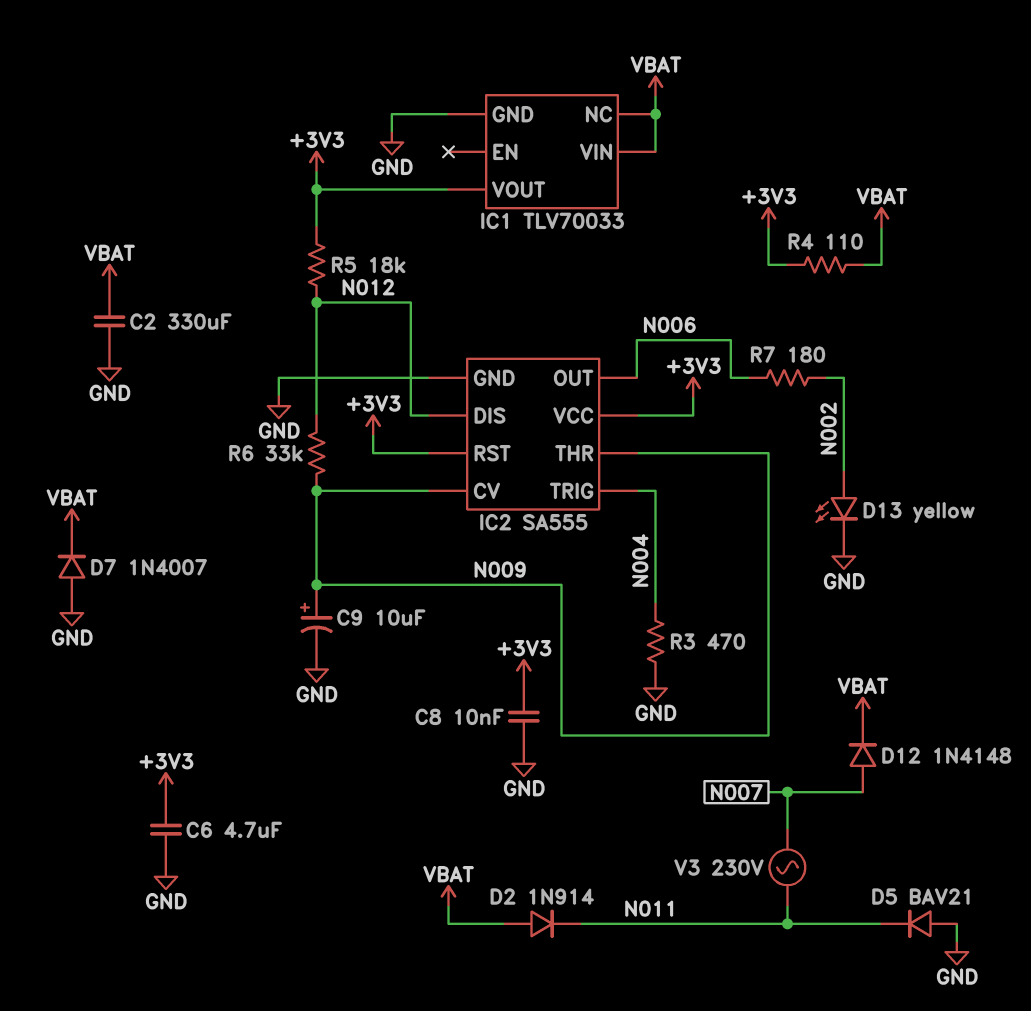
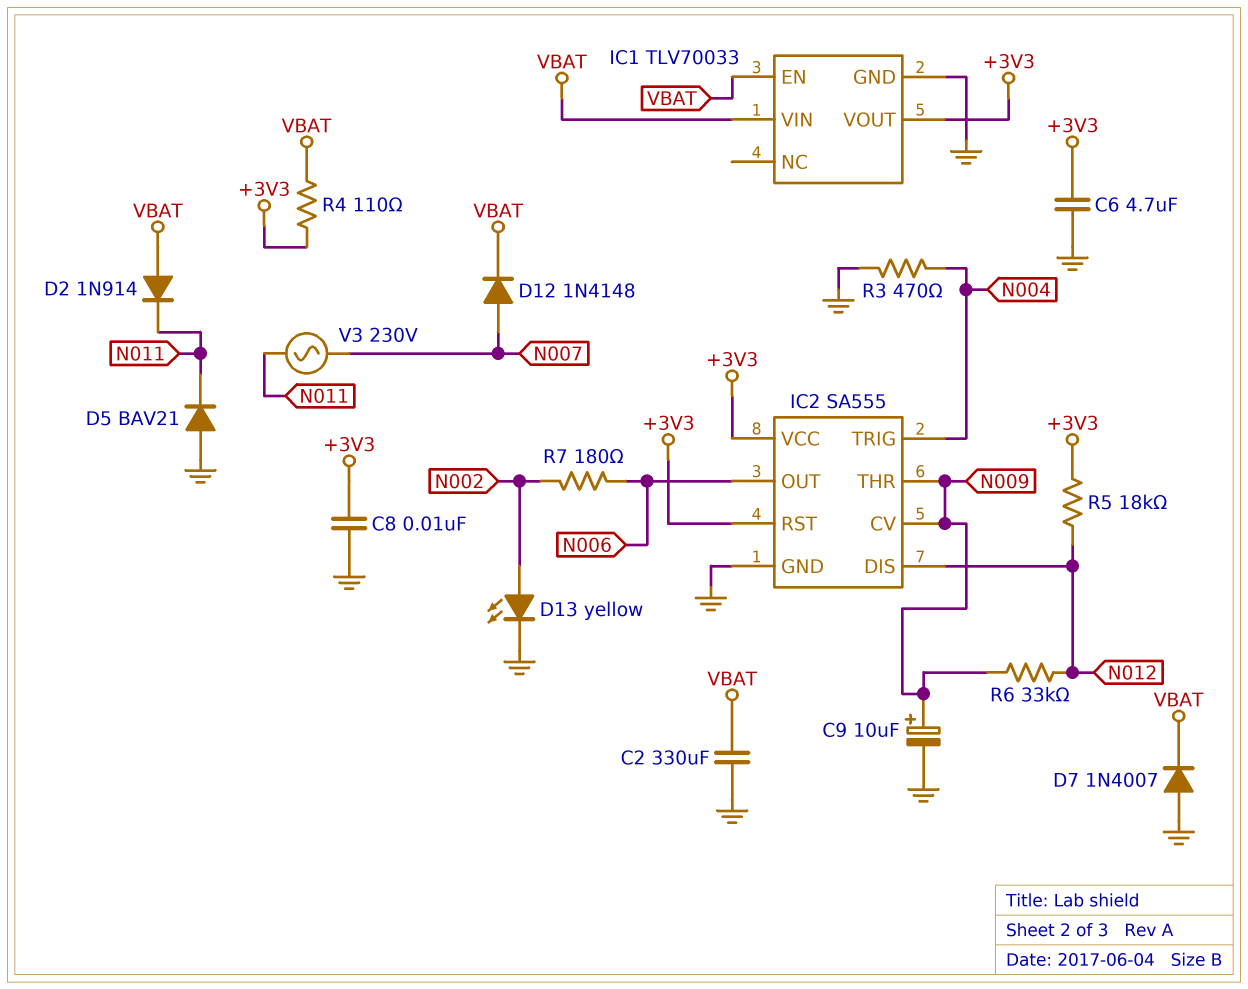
IC1 pin EN: none -> VBAT
IC1 pin NC: VBAT -> none

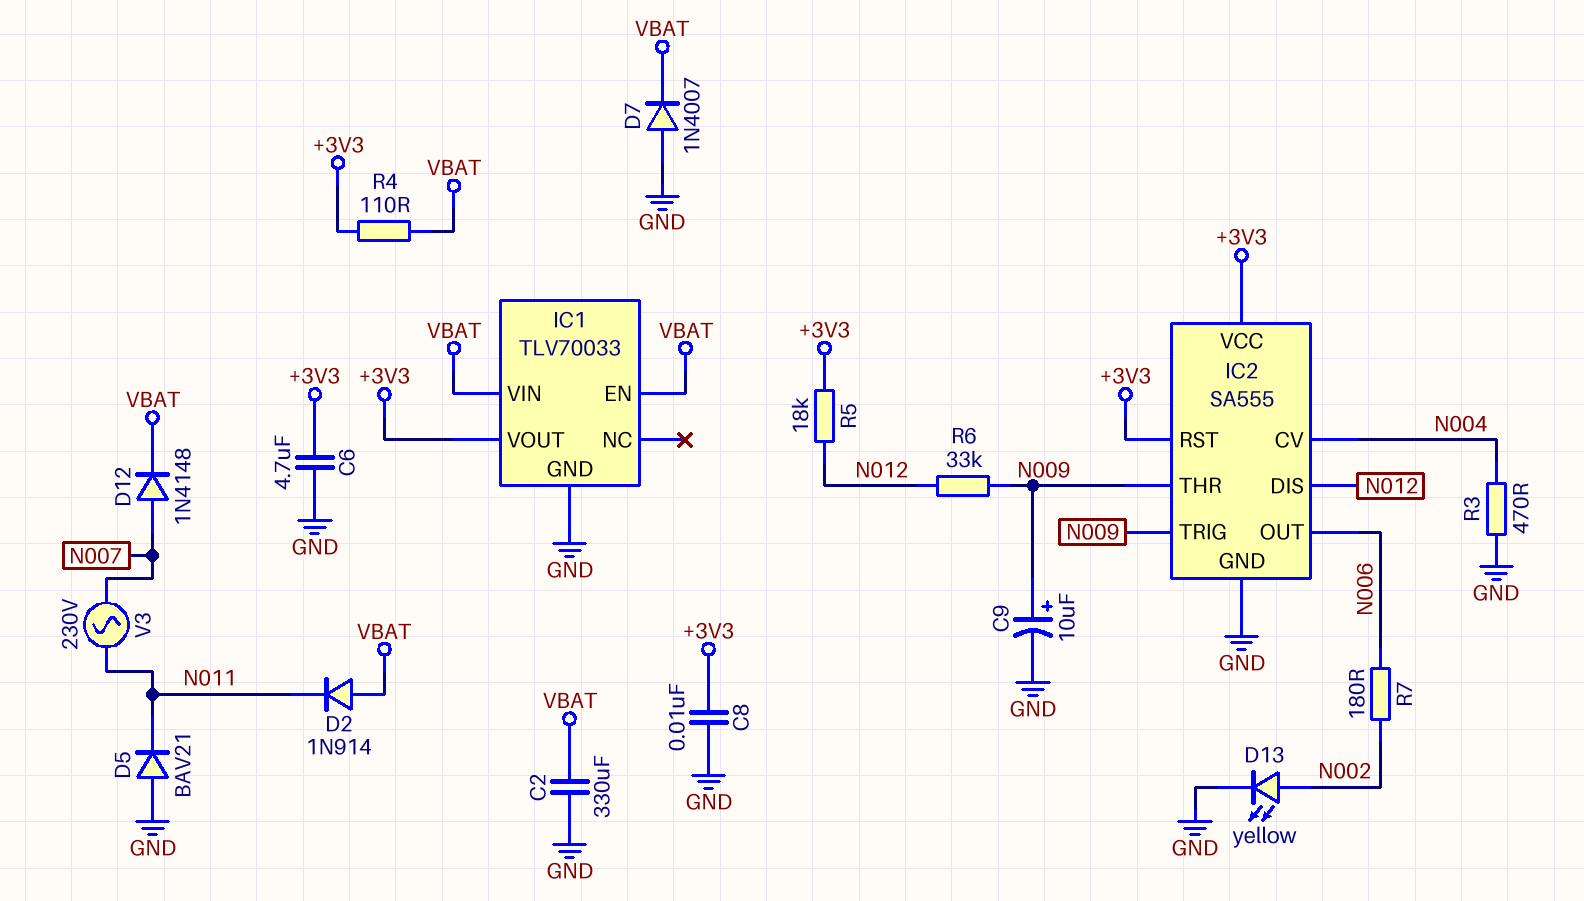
IC2 pin CV: N009 -> N004
IC2 pin TRIG: N004 -> N009

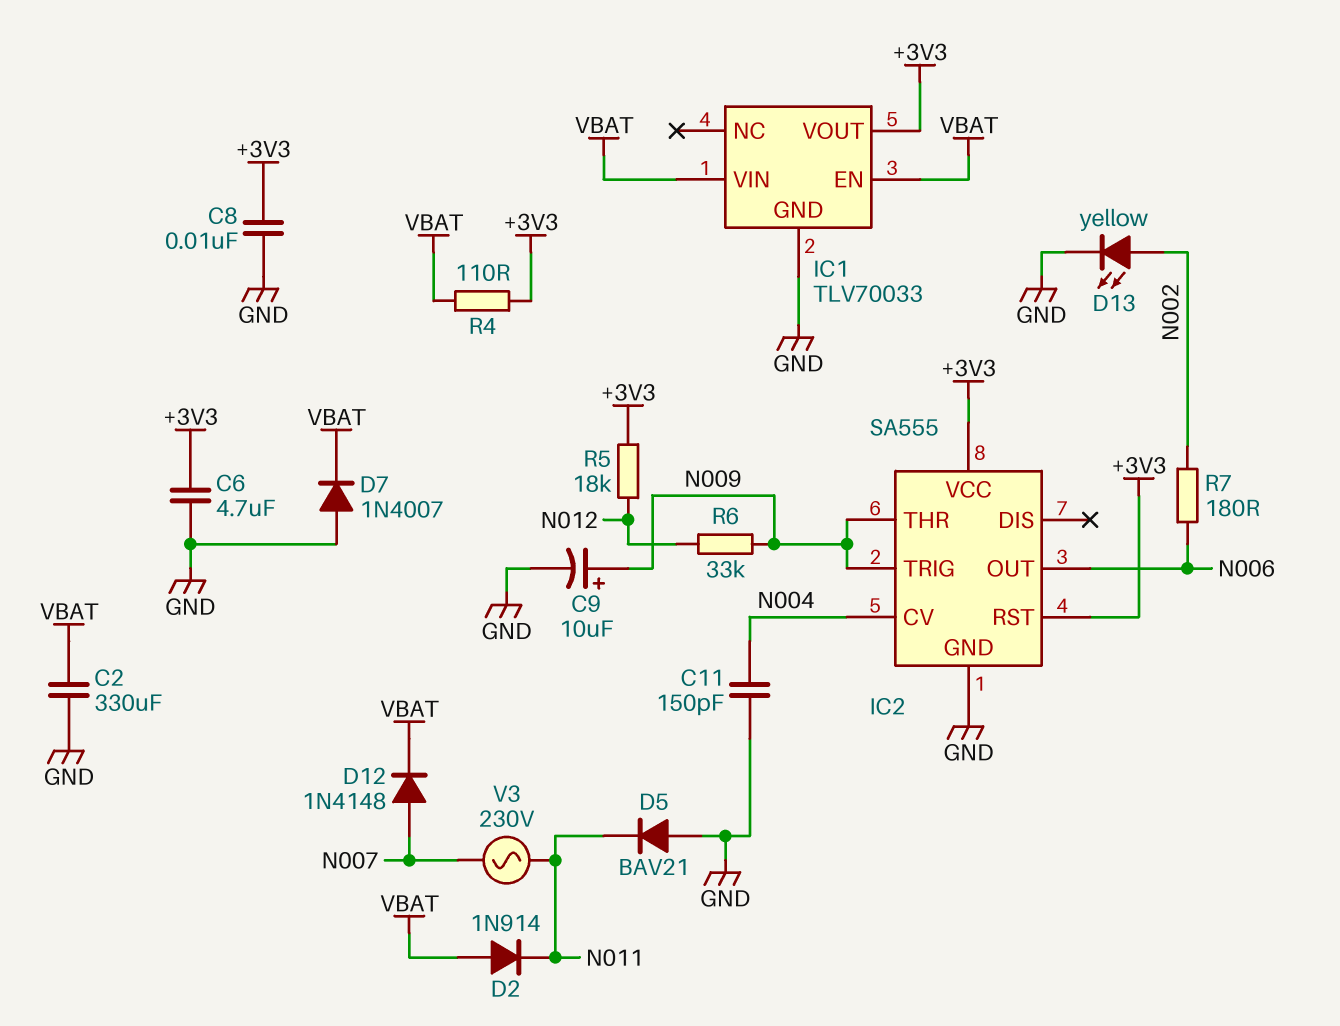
C11: none -> 150pF (GND, N004)
IC2 pin DIS: N012 -> none
R3: 470 (GND, N004) -> none

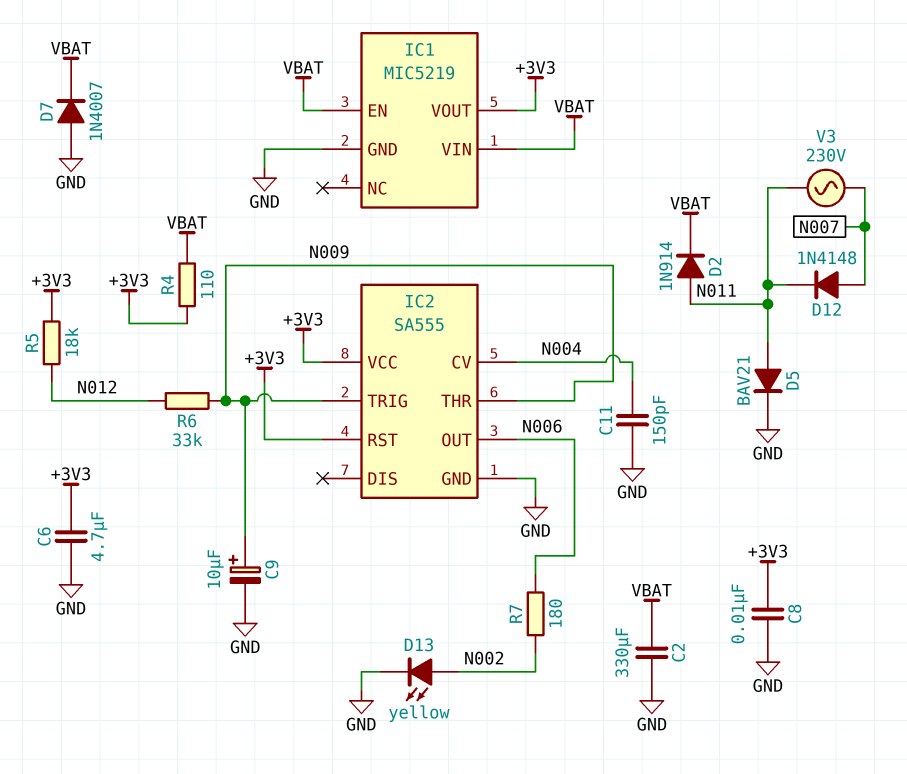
D2: diode 1N914 (A VBAT, K N011) -> diode 1N914 (A N011, K VBAT)
D5: diode BAV21 (A GND, K N011) -> diode BAV21 (A N011, K GND)
D12: diode 1N4148 (A N007, K VBAT) -> diode 1N4148 (A N007, K N011)
IC1: TLV70033 -> MIC5219

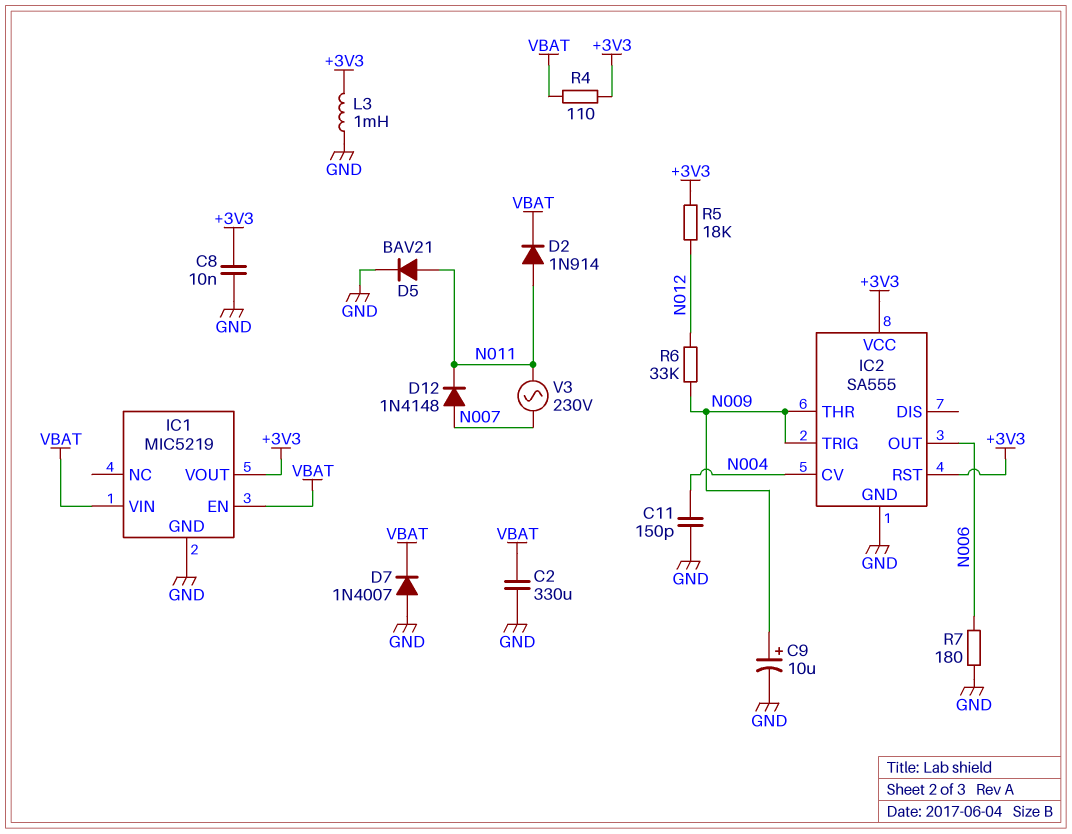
C6: 4.7uF (+3V3, GND) -> none
D13: LED yellow (A N002, K GND) -> none
L3: none -> 1mH (+3V3, GND)
R7: 180 (N002, N006) -> 180 (GND, N006)

